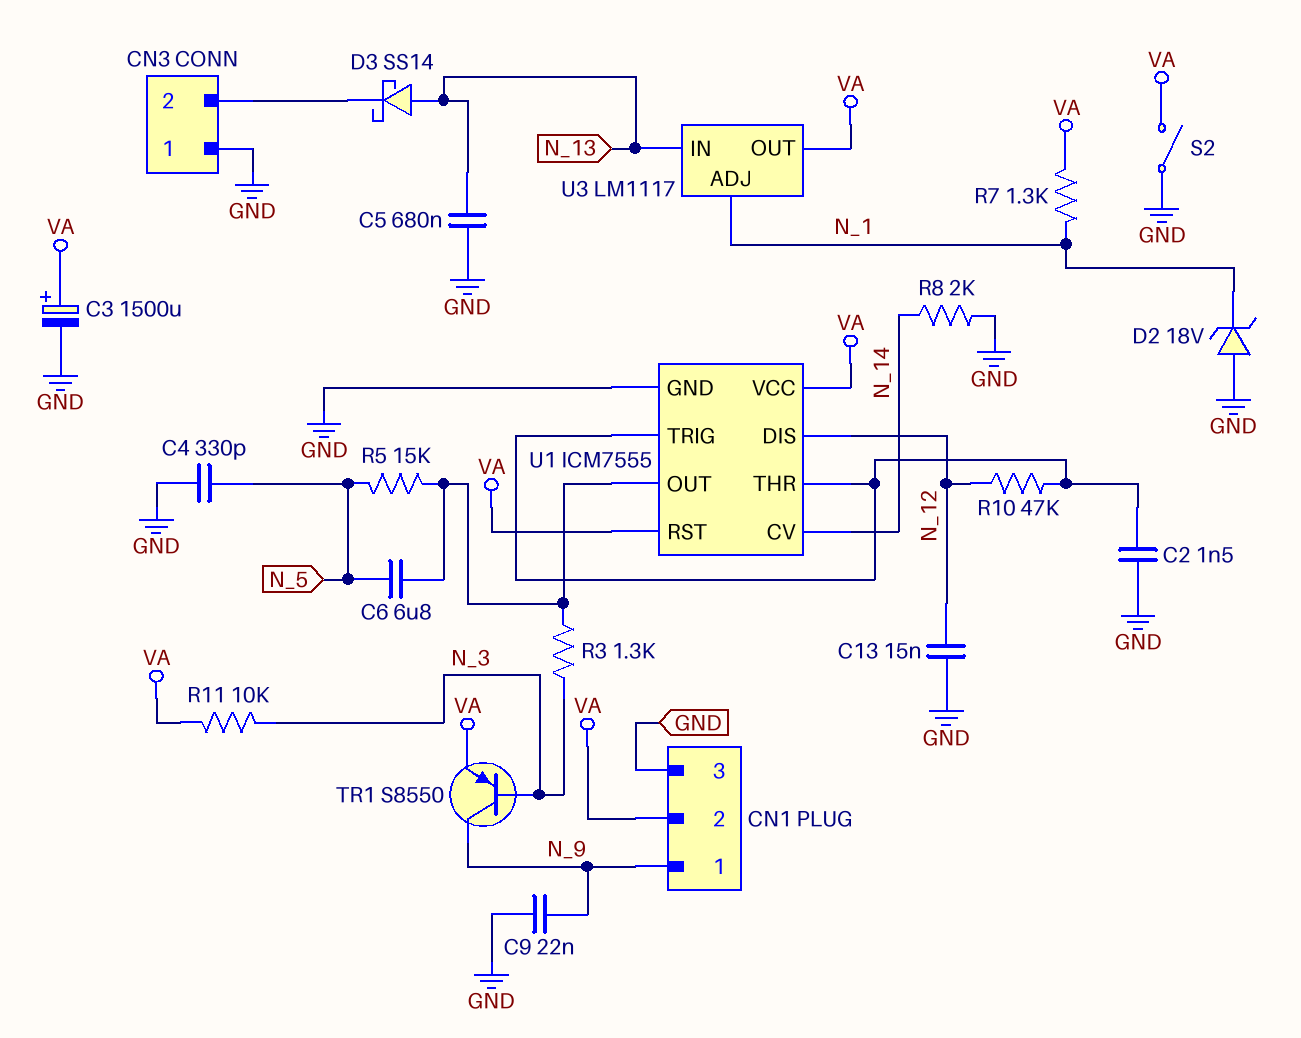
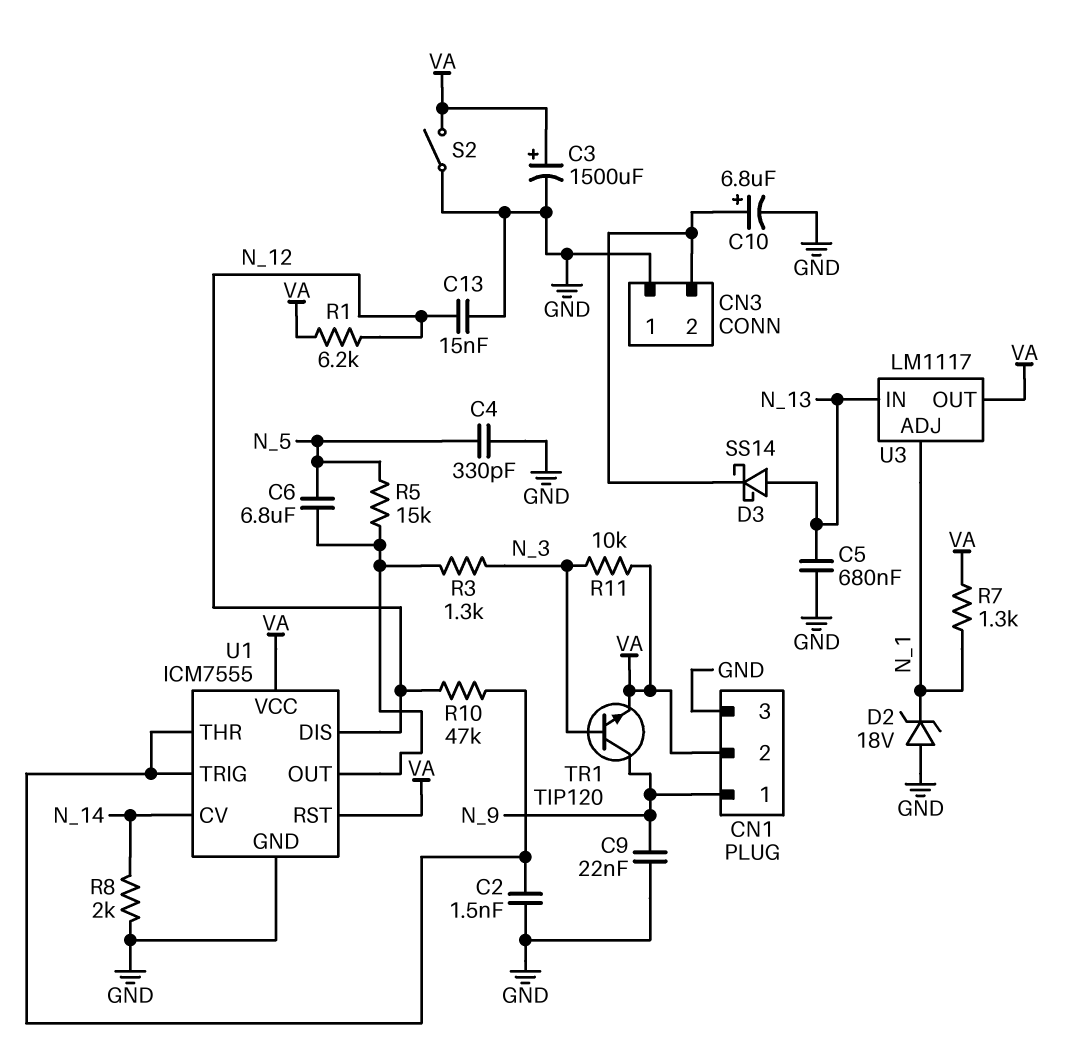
C10: none -> 6.8uF (plus CN3/2, minus GND)
R1: none -> 6.2k (N_12, VA)
TR1: PNP S8550 (B N_3, C N_9, E VA) -> NPN TIP120 (B N_3, C N_9, E VA)

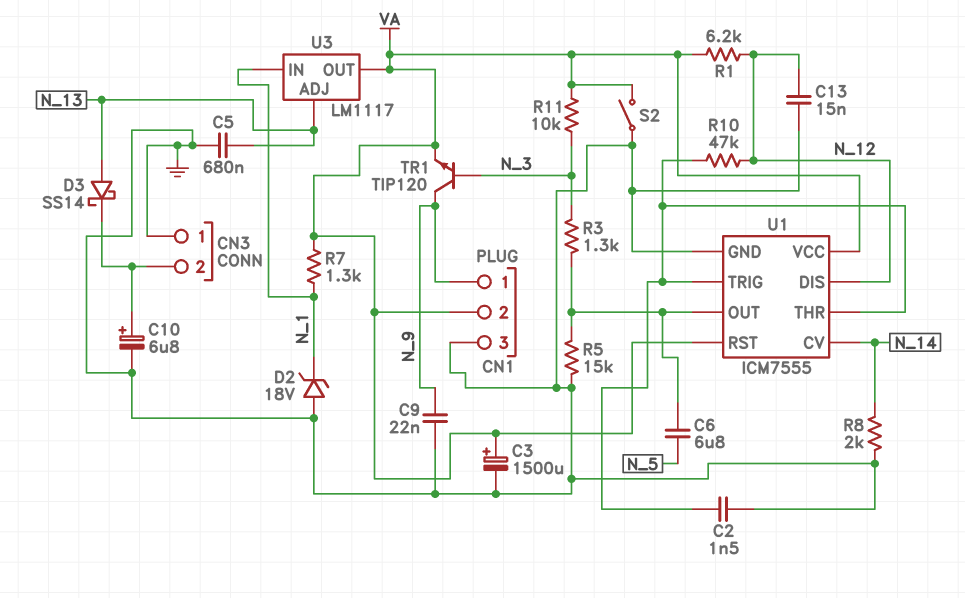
C4: 330pF (GND, N_5) -> none
R5: 15k (N_5, U1/OUT) -> 15k (GND, U1/OUT)
U3 pin ADJ: N_1 -> N_13
U3 pin IN: N_13 -> N_1

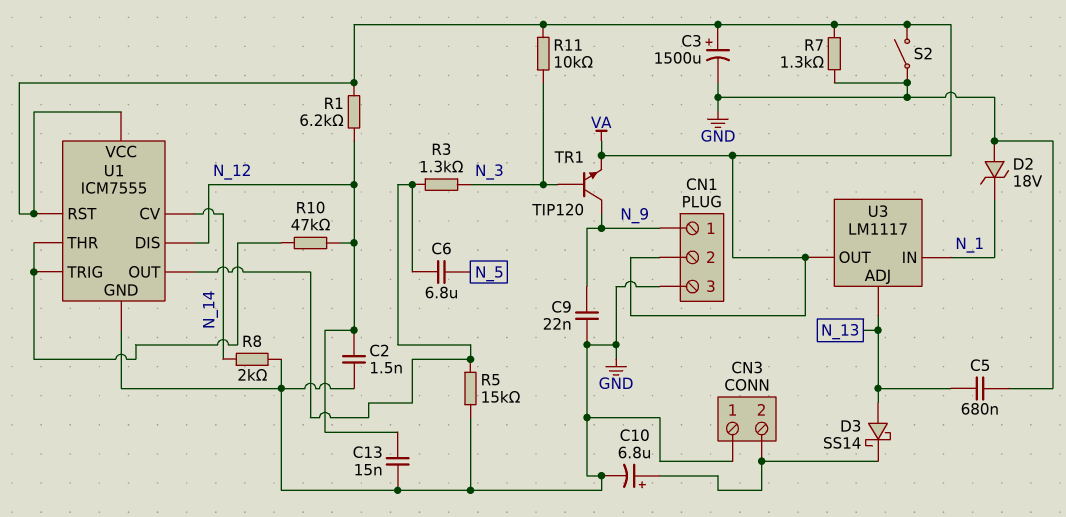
C2: 1.5nF (GND, U1/THR) -> 1.5nF (GND, N_12)
R7: 1.3k (N_1, VA) -> 1.3k (GND, VA)

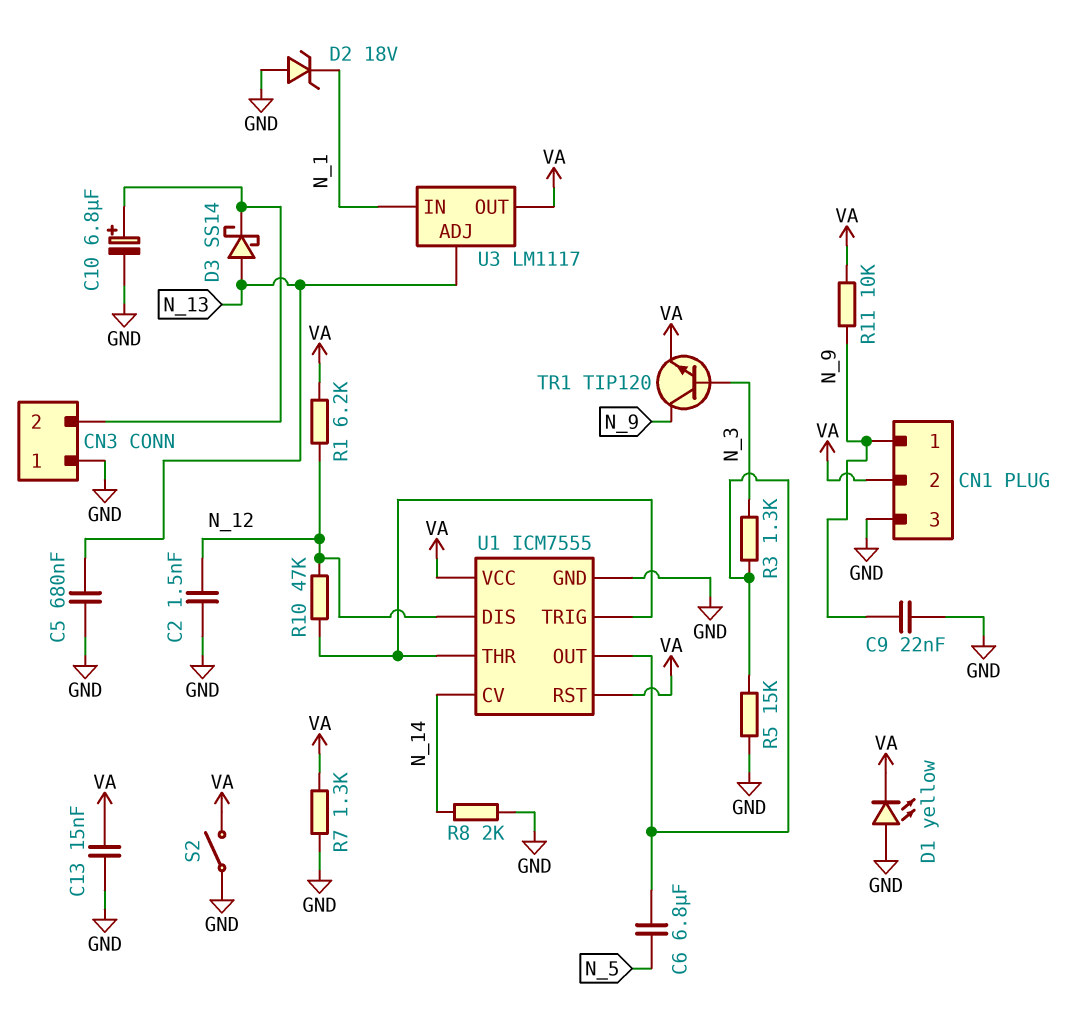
C3: 1500uF (plus VA, minus GND) -> none
C13: 15nF (GND, N_12) -> 15nF (GND, VA)
D1: none -> LED yellow (A GND, K VA)
R11: 10k (N_3, VA) -> 10k (N_9, VA)

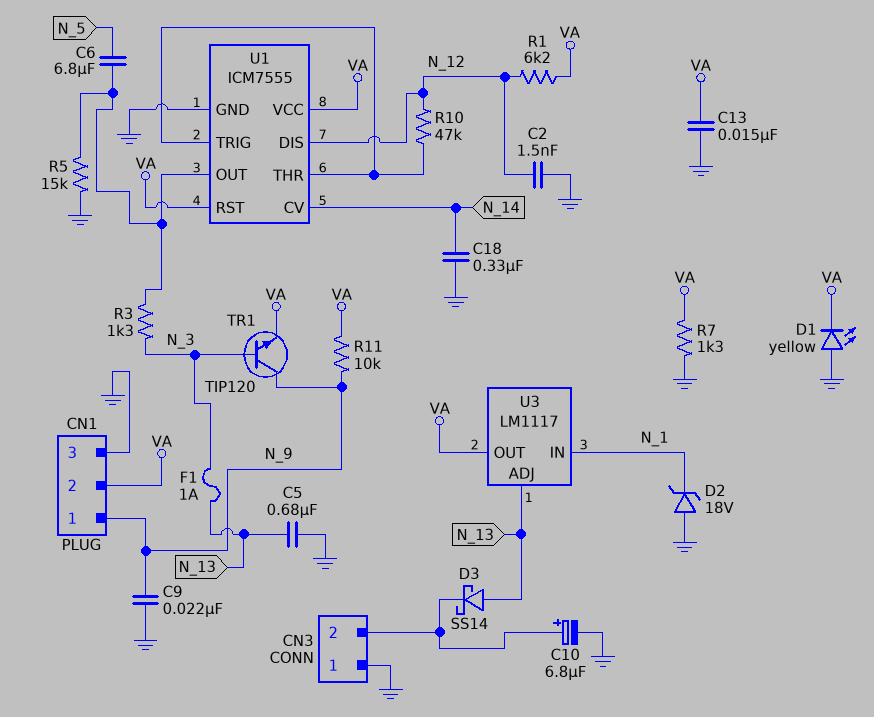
C18: none -> 330nF (GND, N_14)
F1: none -> 1A (N_3, N_13)
R8: 2k (GND, N_14) -> none
S2: switch (GND, VA) -> none

